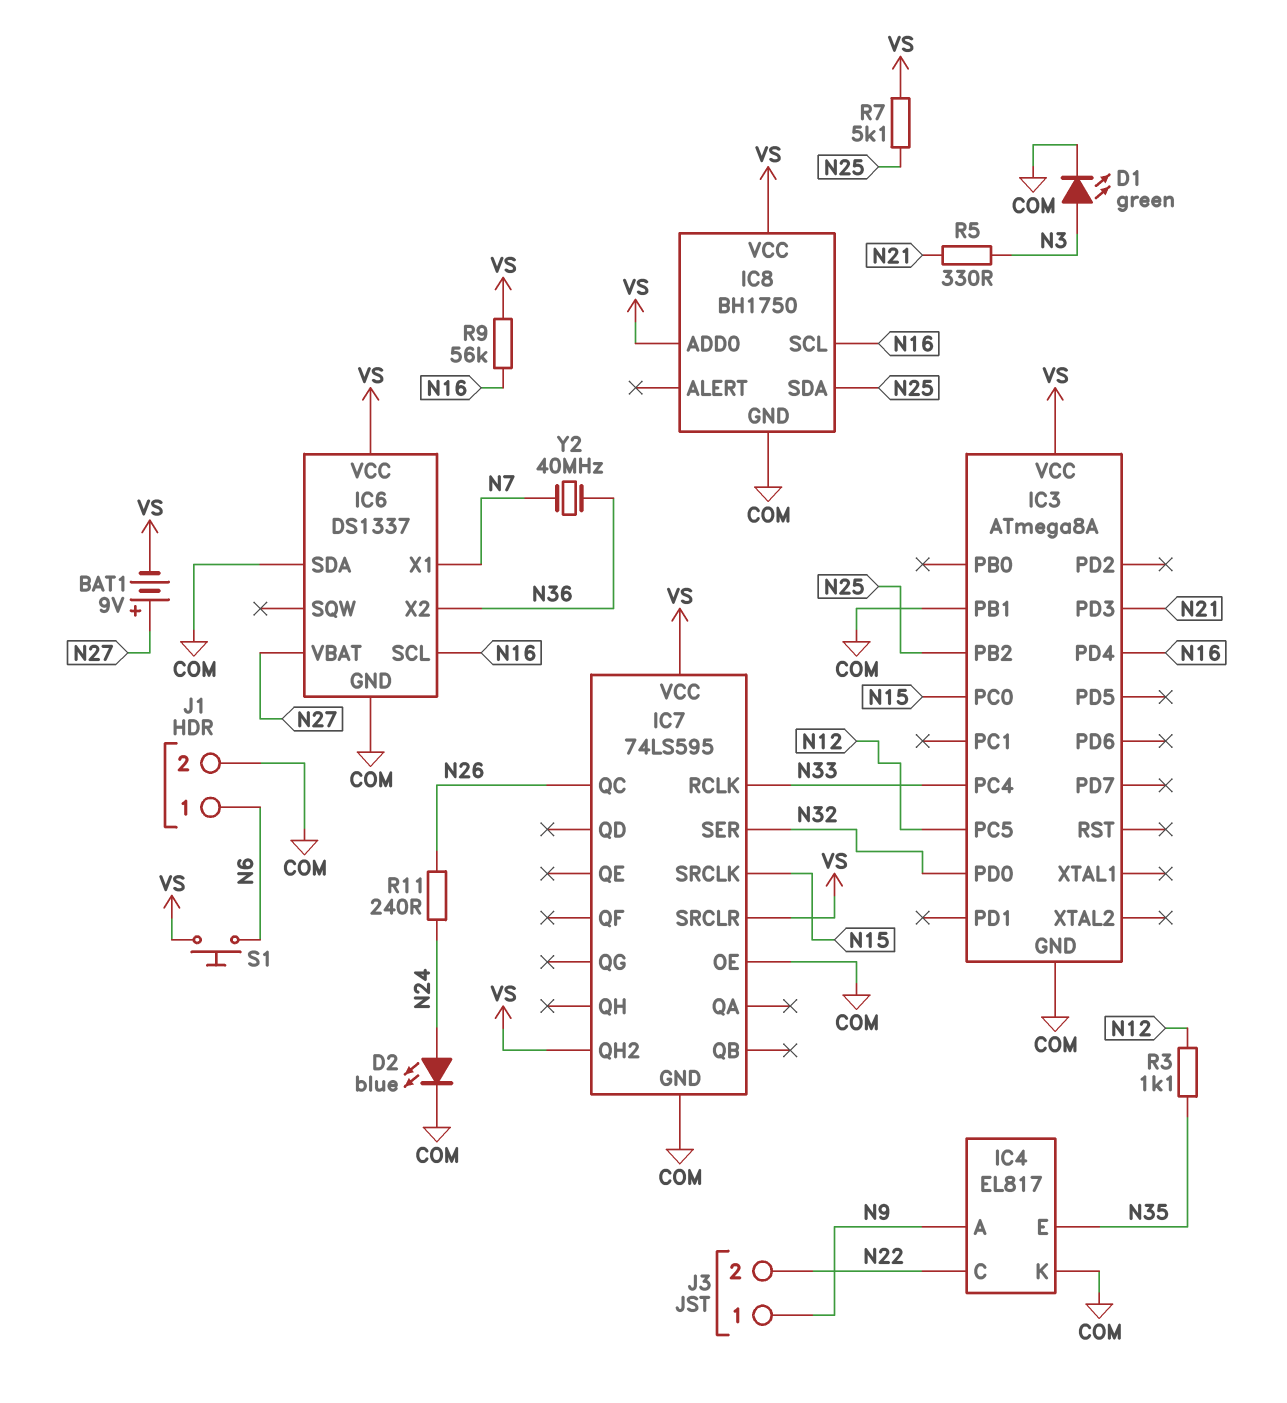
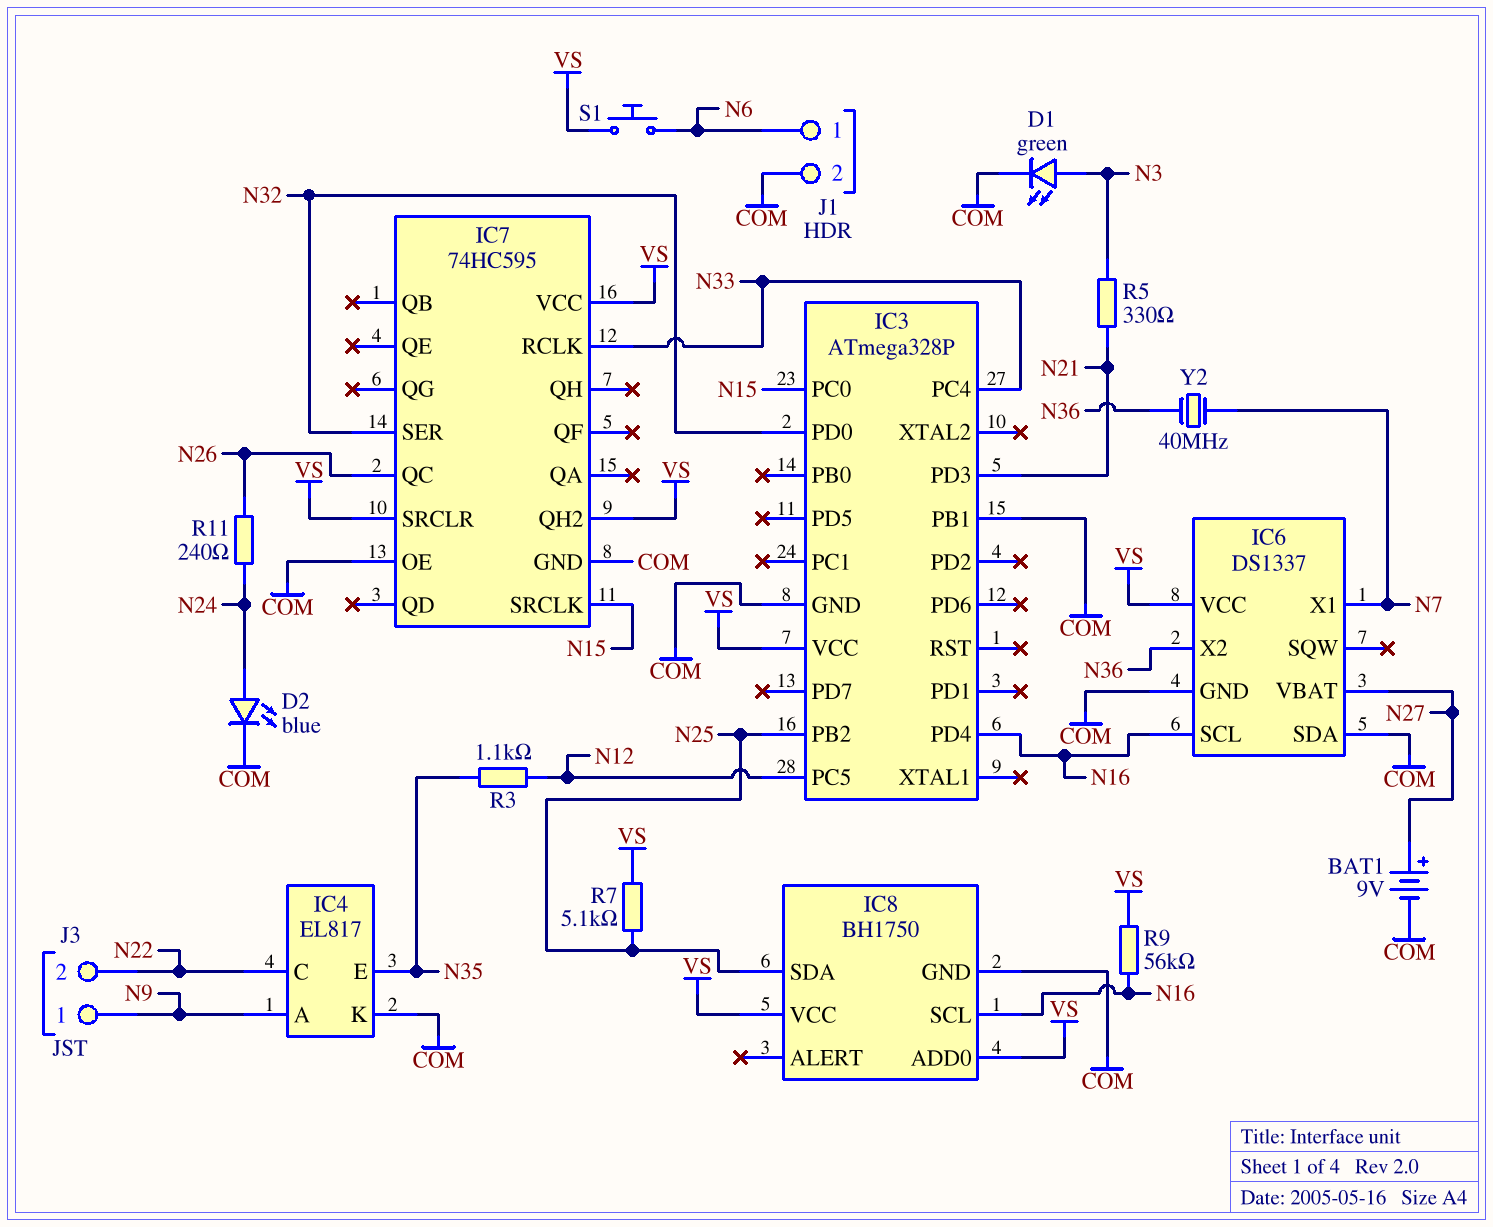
BAT1: 9V (plus N27, minus VS) -> 9V (plus N27, minus COM)
IC3: ATmega8A -> ATmega328P
IC7: 74LS595 -> 74HC595

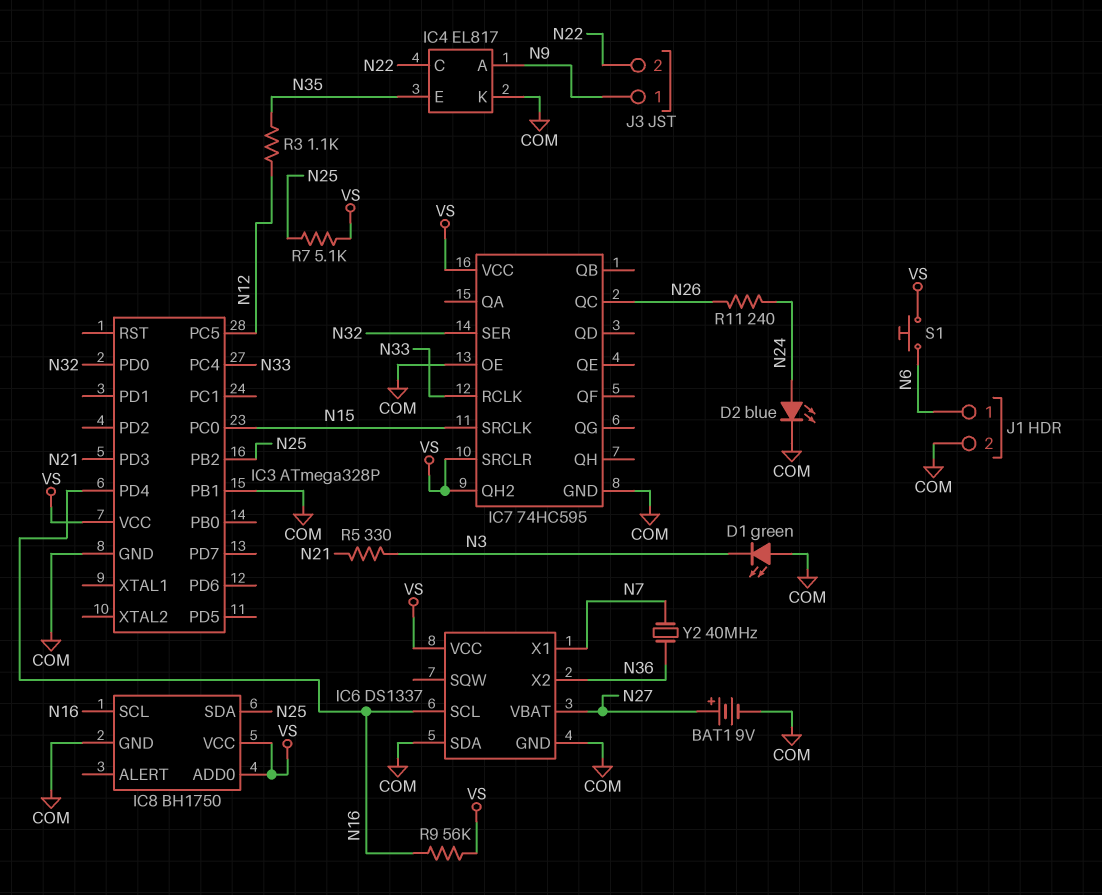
D1: LED green (A N3, K COM) -> LED green (A COM, K N3)

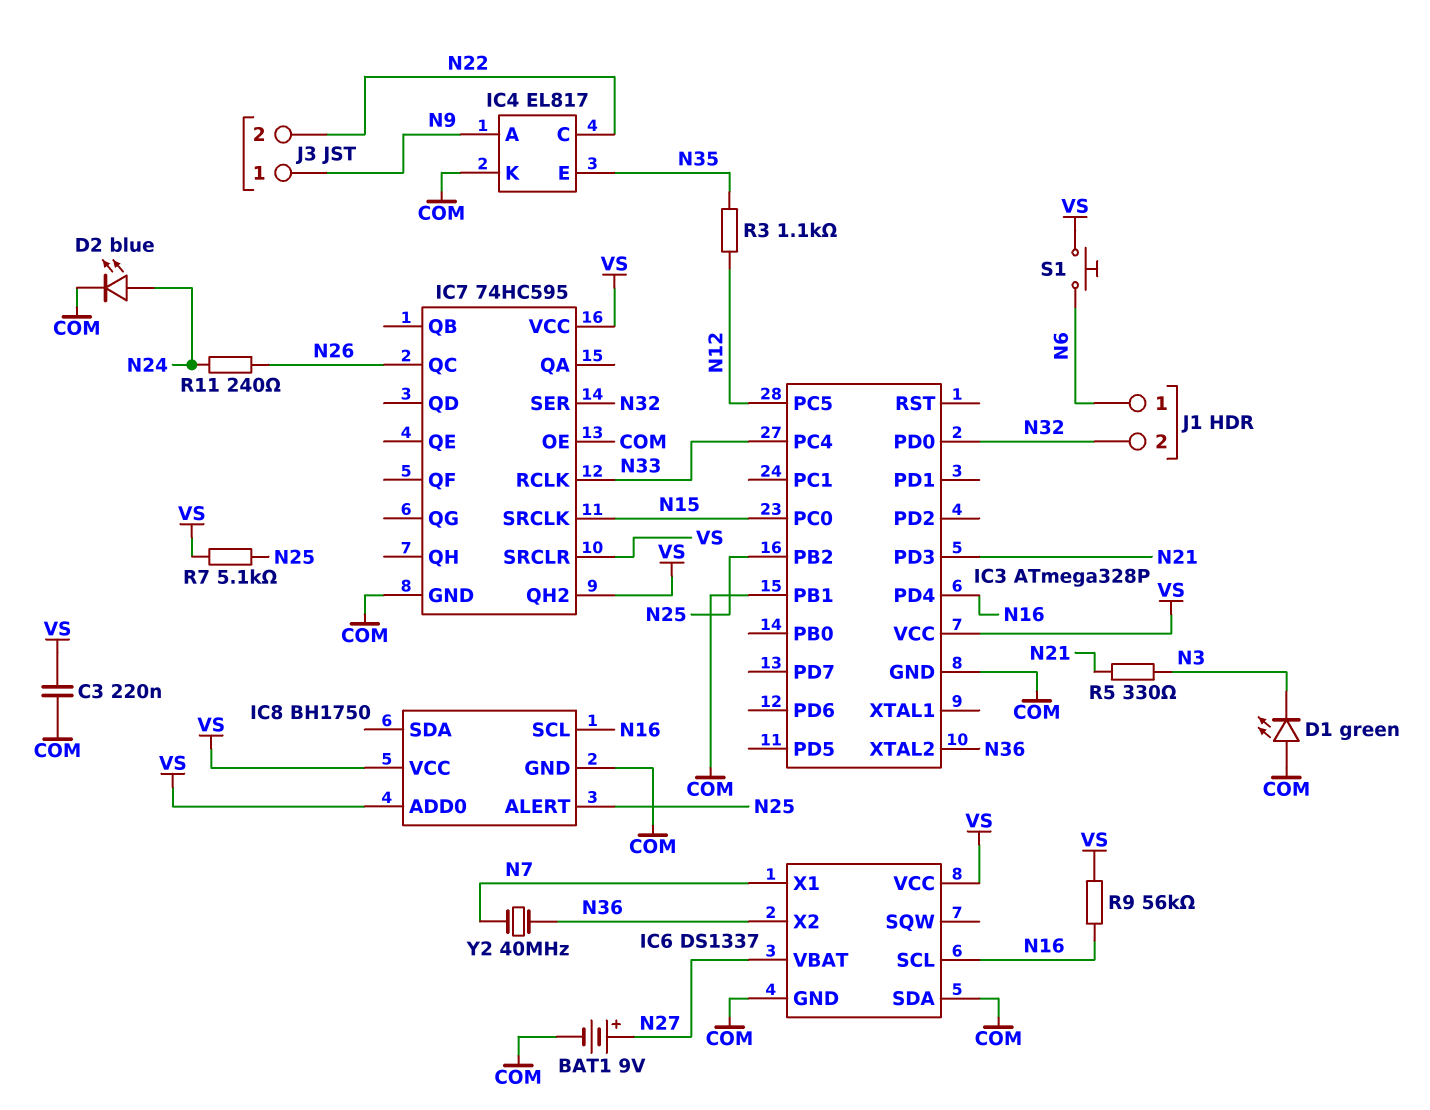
C3: none -> 220nF (COM, VS)
IC3 pin XTAL2: none -> N36
IC8 pin ALERT: none -> N25
IC8 pin SDA: N25 -> none
J1 pin 2: COM -> N32

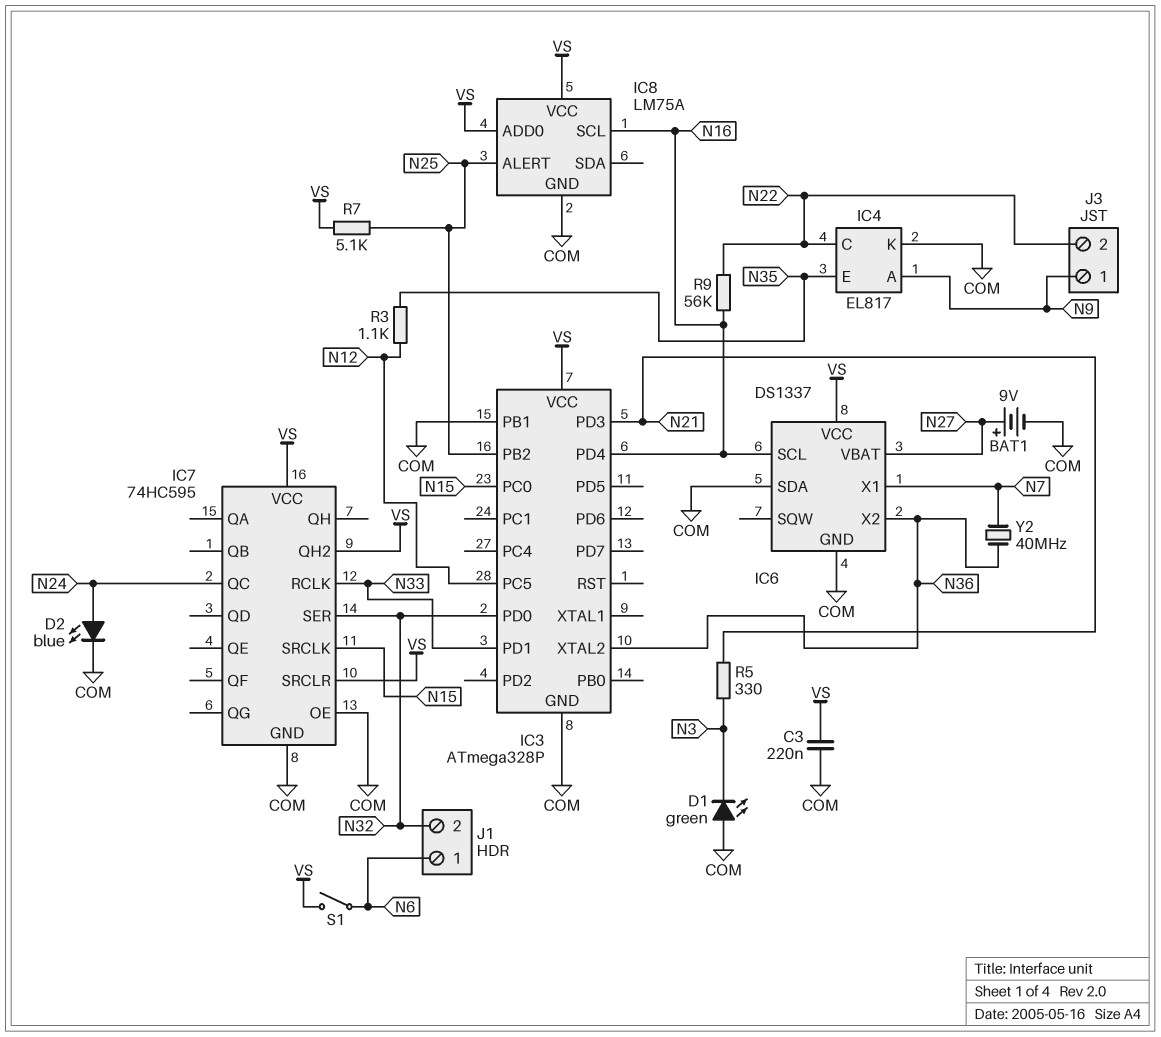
IC3 pin PC4: N33 -> none
IC3 pin PD1: none -> N33
IC7 pin QC: N26 -> N24
IC8: BH1750 -> LM75A
R9: 56k (N16, VS) -> 56k (N16, N22)
R11: 240 (N24, N26) -> none
S1: button (N6, VS) -> switch (N6, VS)

